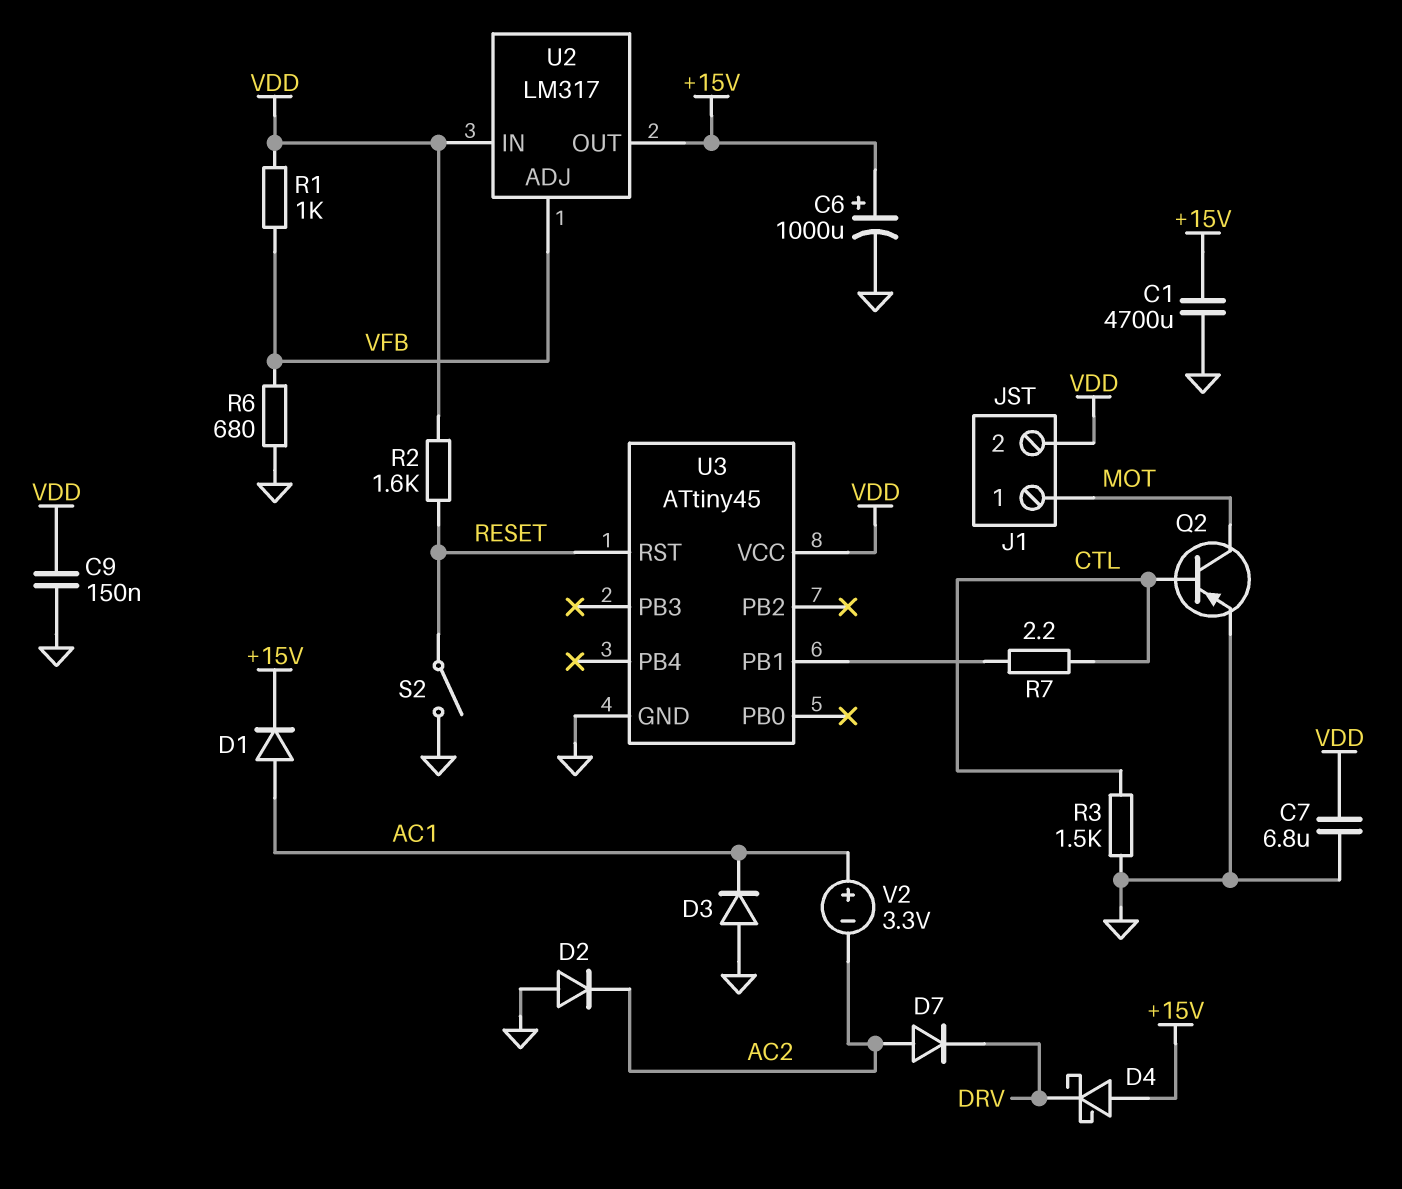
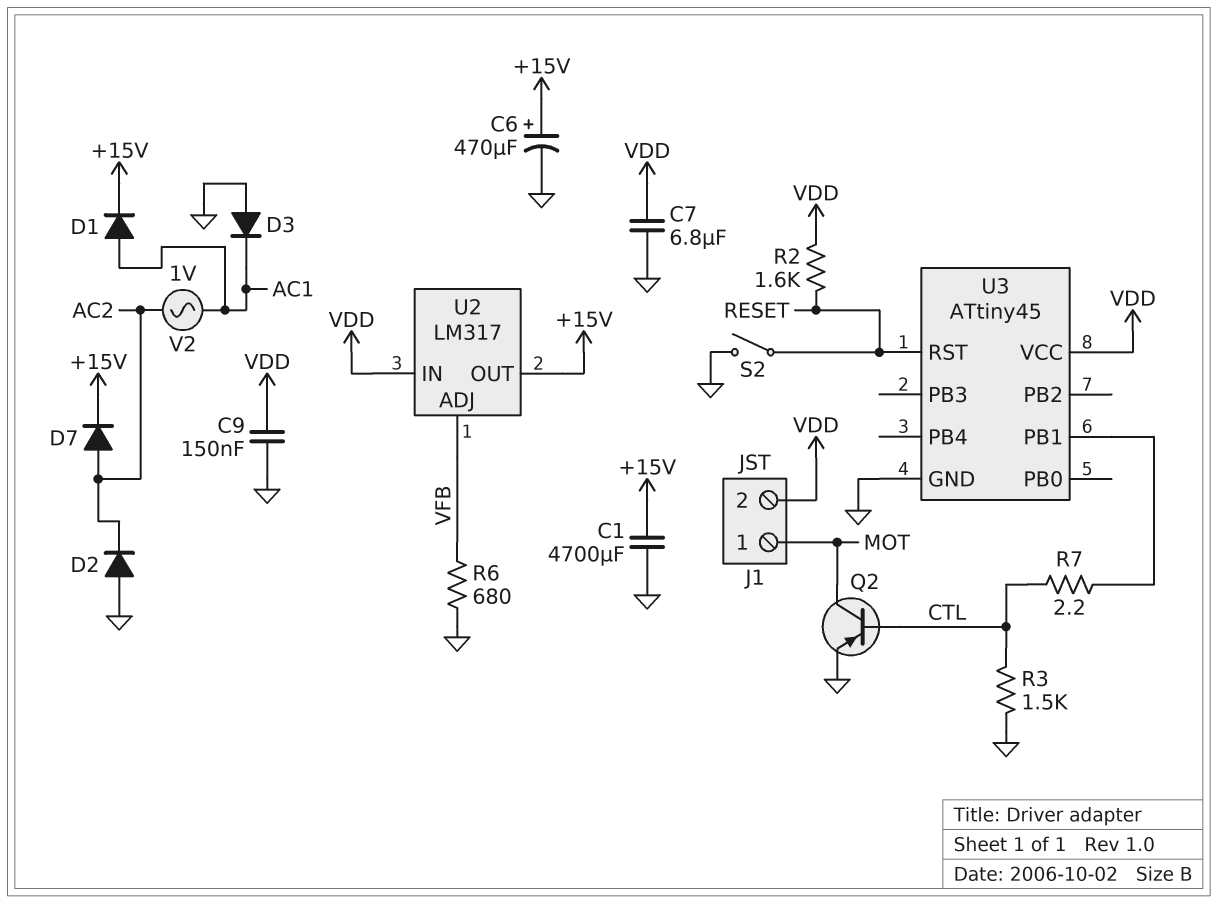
C6: 1000uF (plus +15V, minus GND) -> 470uF (plus +15V, minus GND)
D4: schottky (A +15V, K DRV) -> none
D7: diode (A AC2, K DRV) -> diode (A AC2, K +15V)
R1: 1k (VDD, VFB) -> none
V2: 3.3V (plus AC1, minus AC2) -> AC 1V (AC1, AC2)

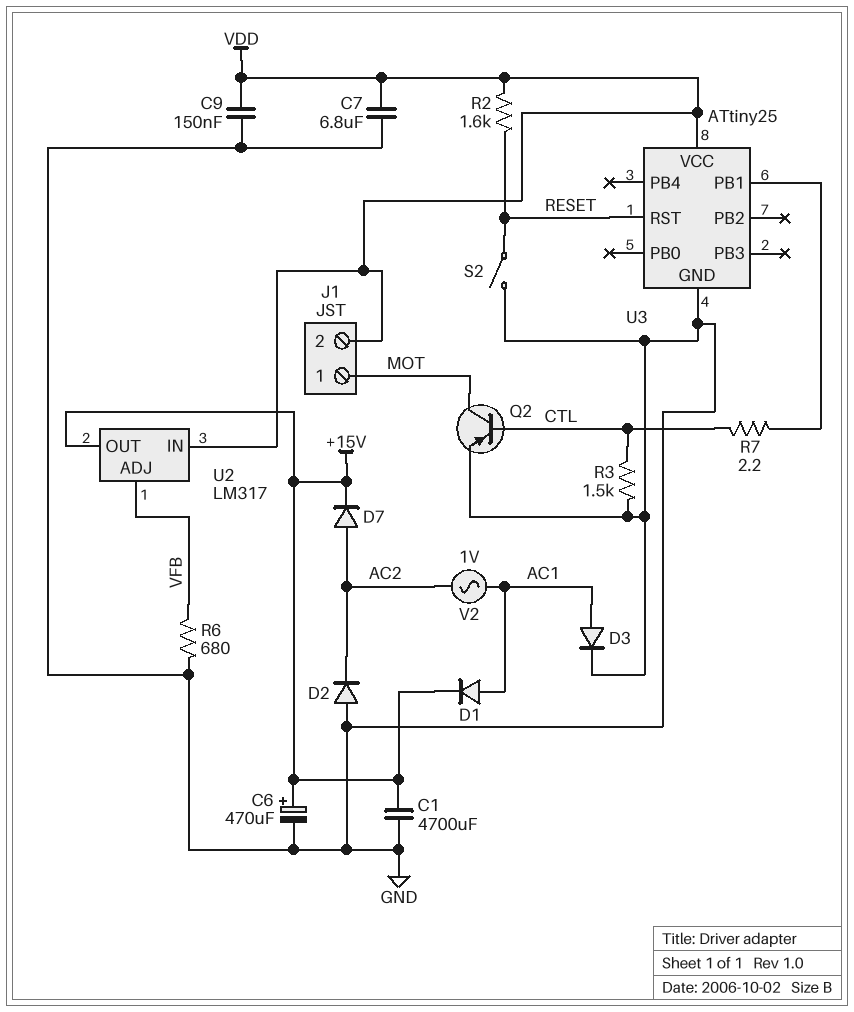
D3: diode (A GND, K AC1) -> diode (A AC1, K GND)
U3: ATtiny45 -> ATtiny25

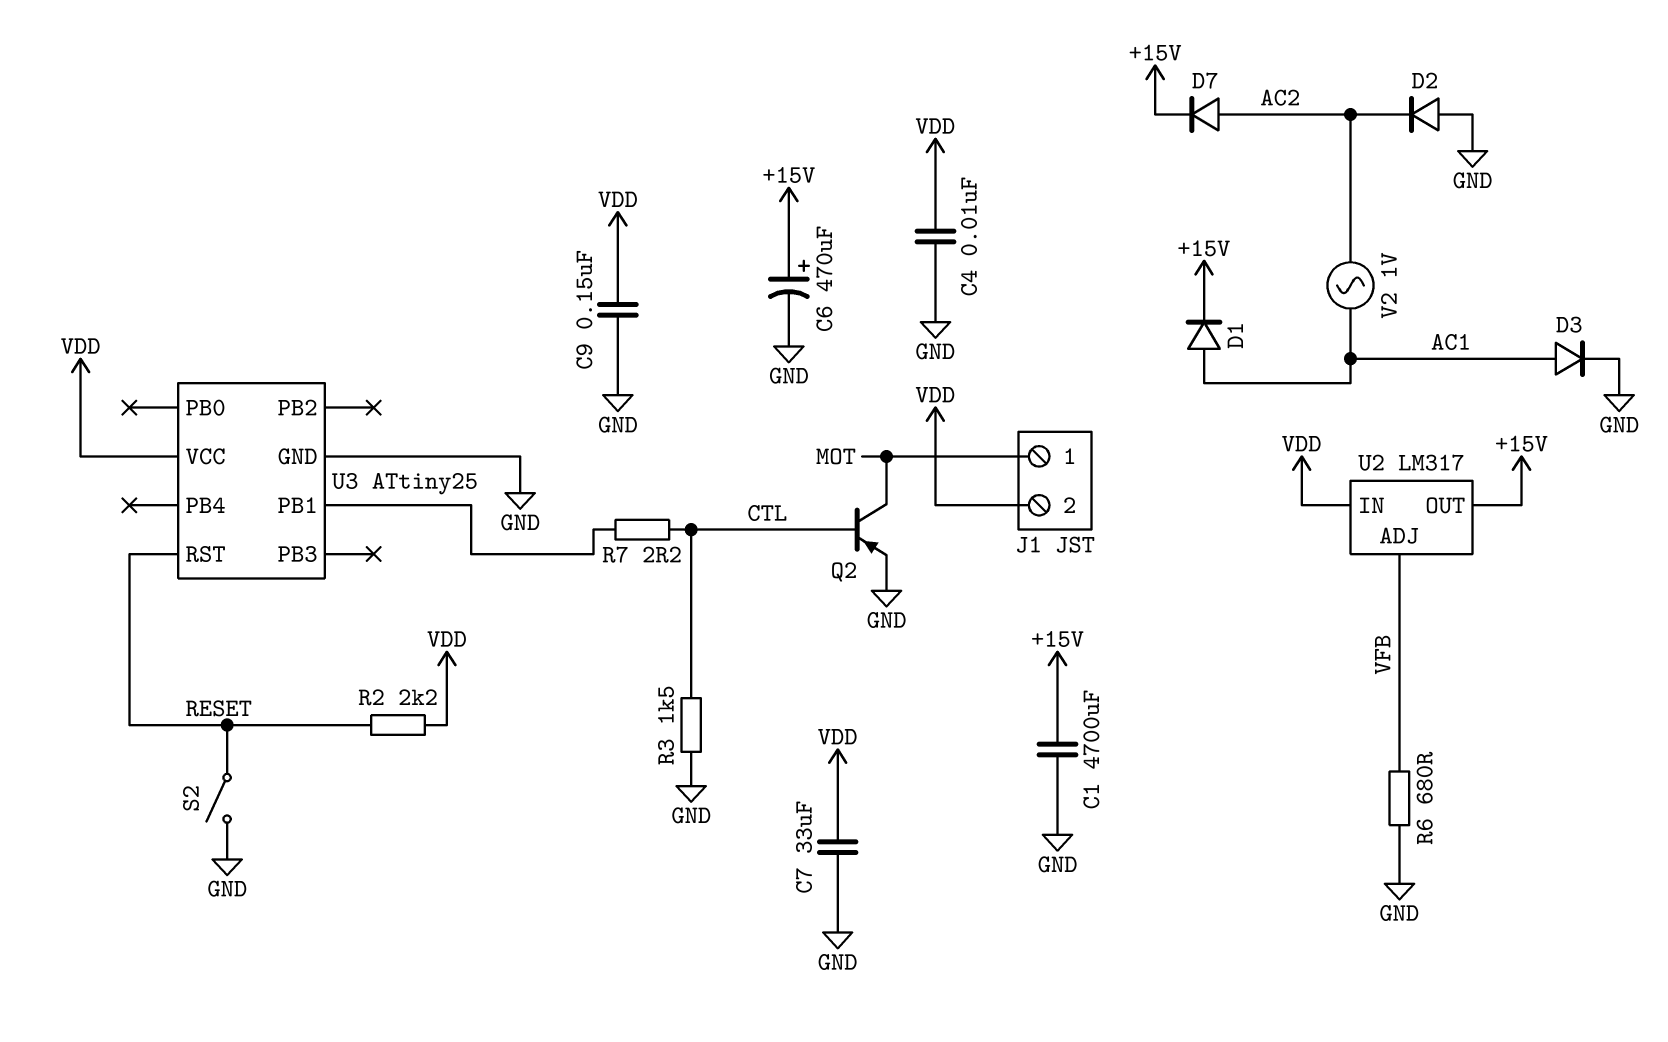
C4: none -> 10nF (GND, VDD)
C7: 6.8uF (GND, VDD) -> 33uF (GND, VDD)
R2: 1.6k (RESET, VDD) -> 2.2k (RESET, VDD)

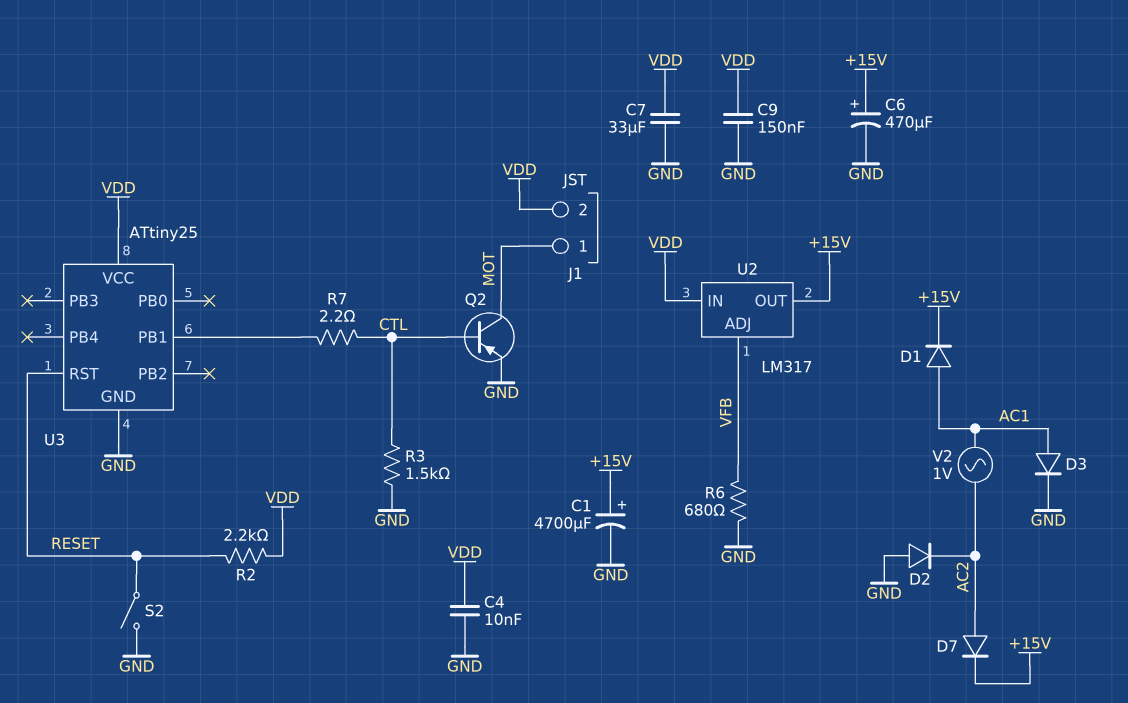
C1: 4700uF (+15V, GND) -> 4700uF (plus +15V, minus GND)

